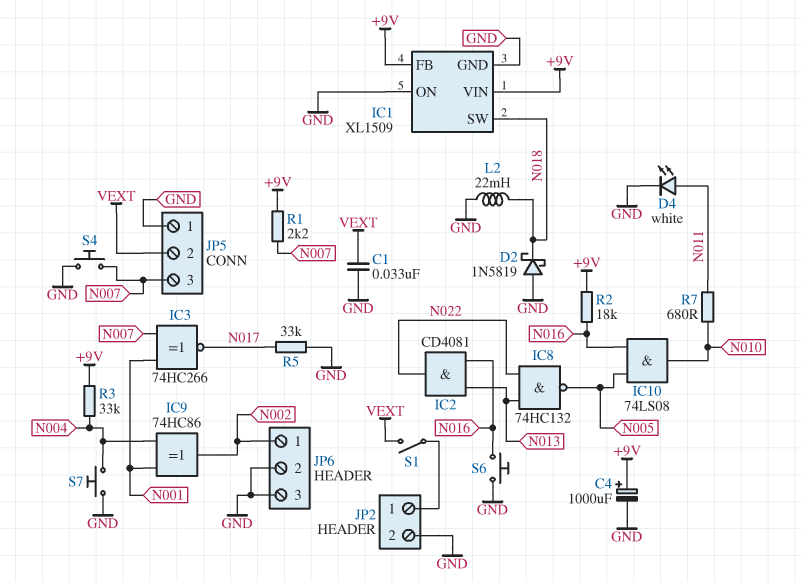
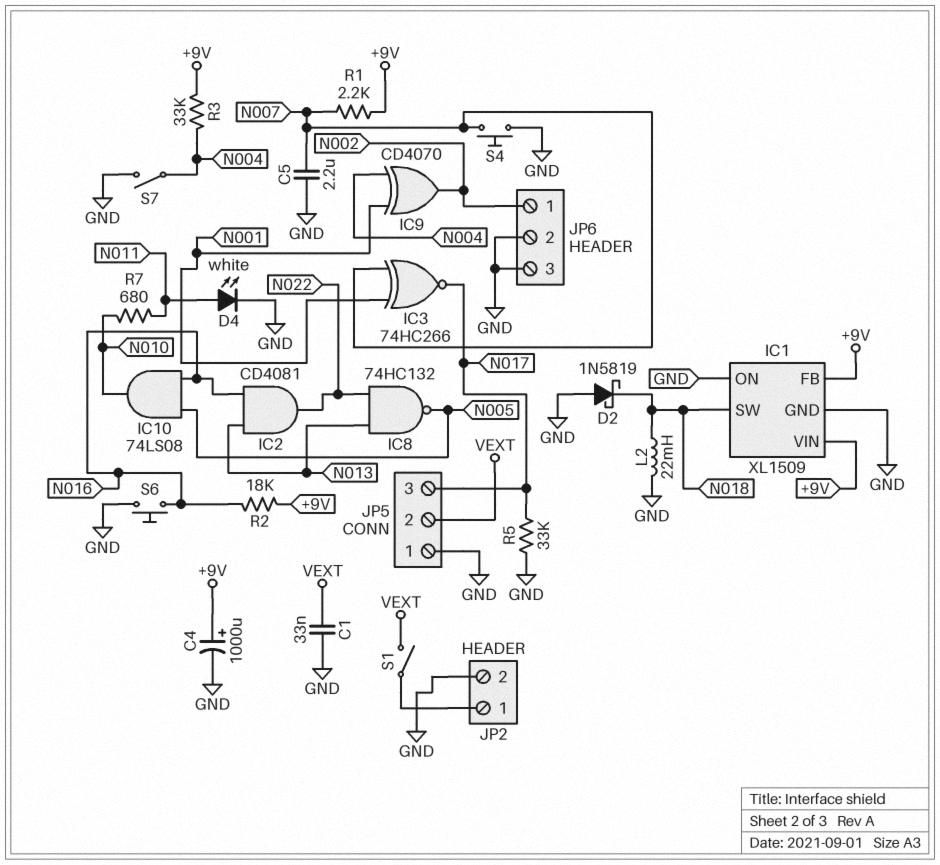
C5: none -> 2.2uF (GND, N007)
IC9: XOR 74HC86 (in N001, in N004, out N002) -> XOR CD4070 (in N001, in N004, out N002)
JP5 pin 3: N007 -> N017
S7: button (GND, N004) -> switch (GND, N004)

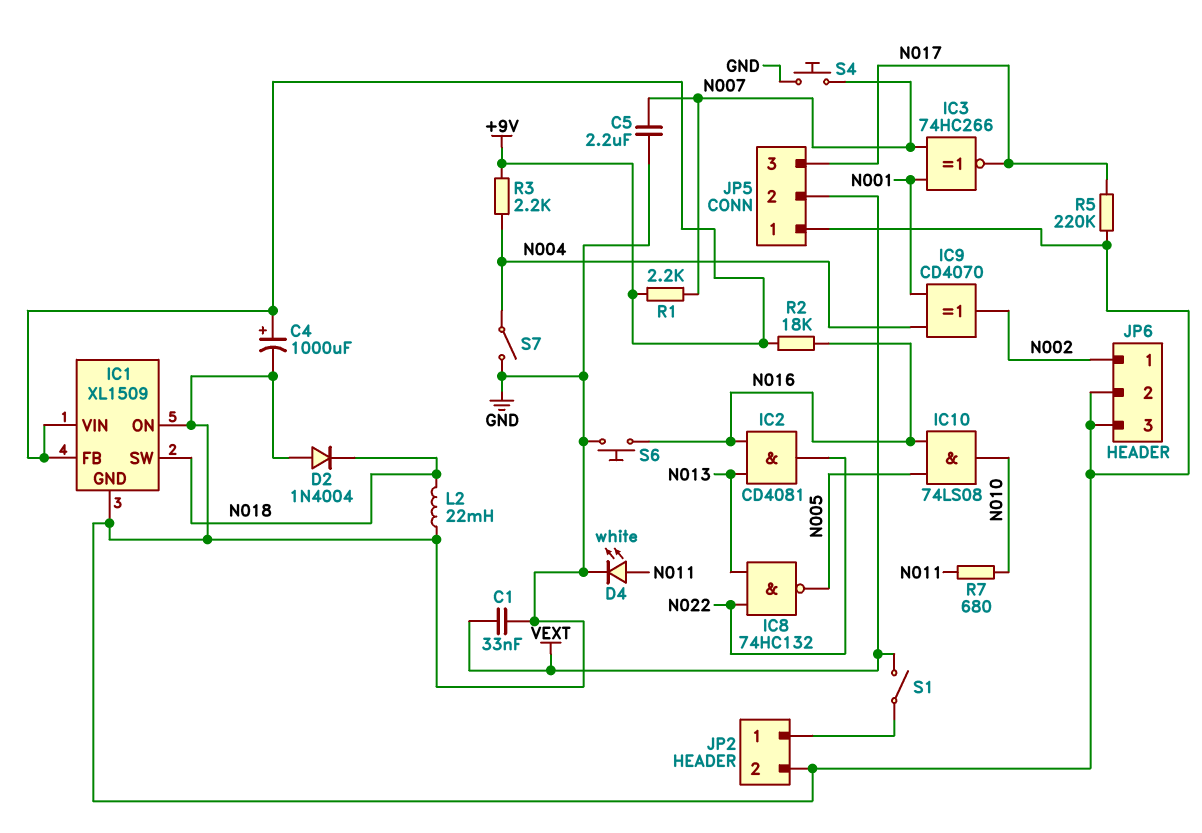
D2: schottky 1N5819 (A GND, K N018) -> diode 1N4004 (A GND, K N018)
R3: 33k (+9V, N004) -> 2.2k (+9V, N004)
R5: 33k (GND, N017) -> 220k (GND, N017)

